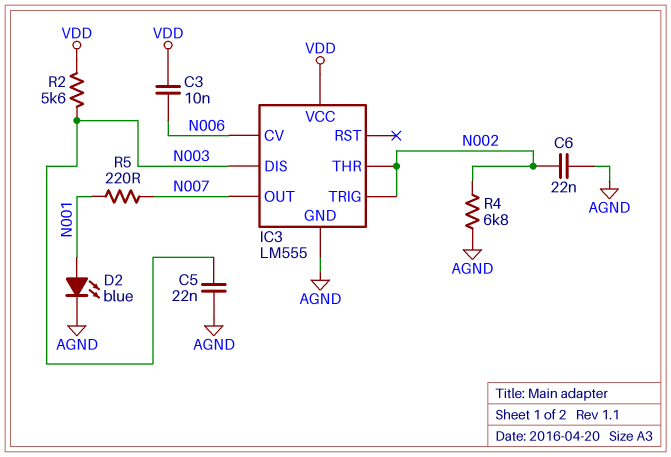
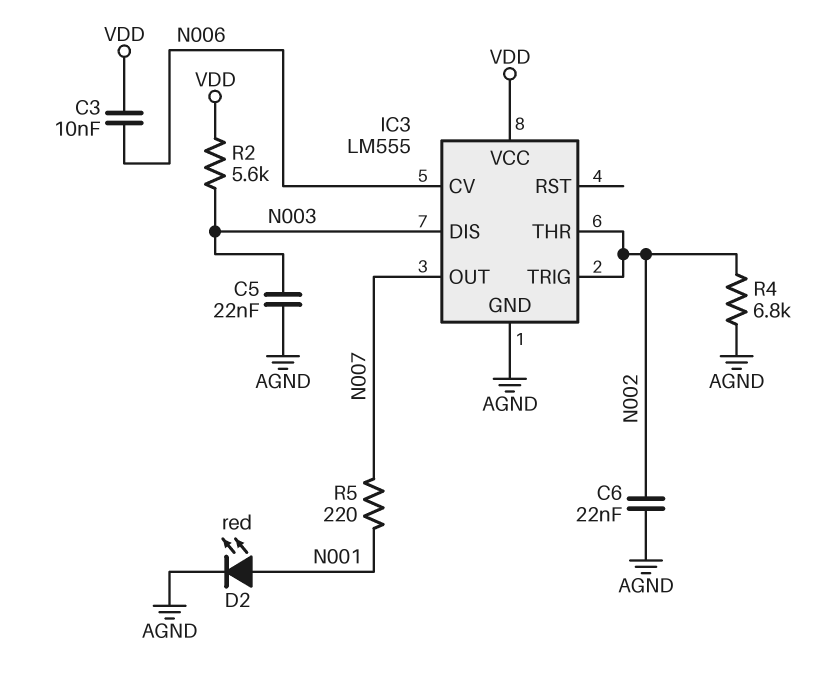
D2: LED blue (A N001, K AGND) -> LED red (A N001, K AGND)

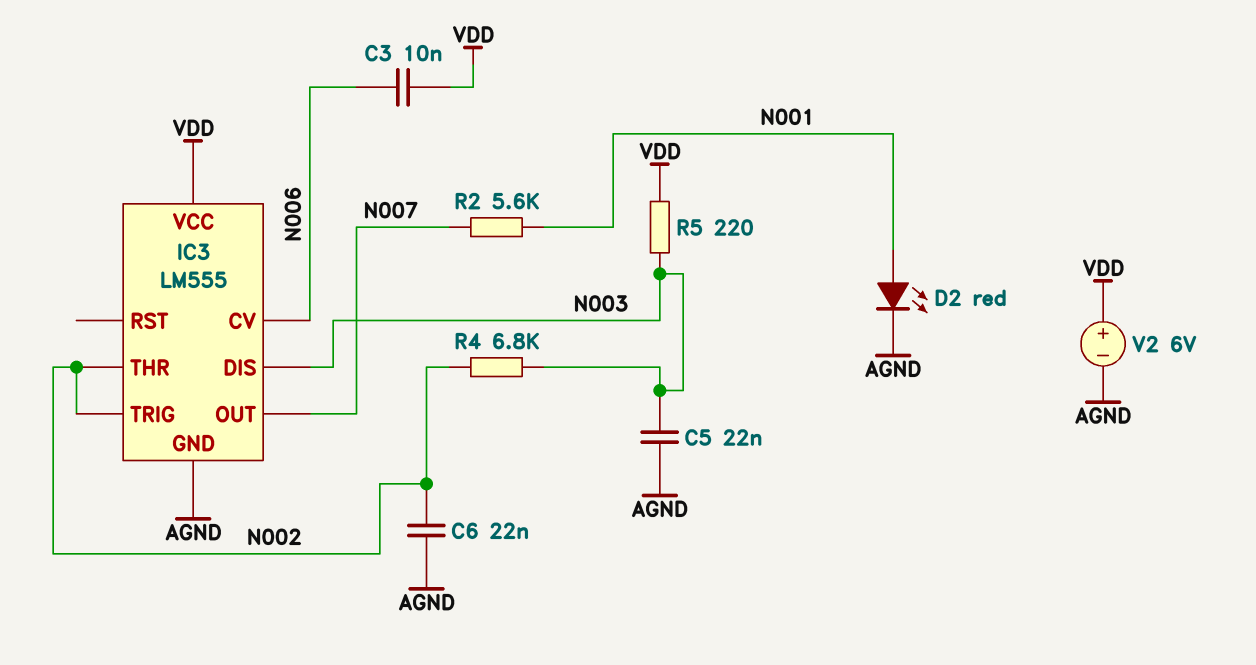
R2: 5.6k (N003, VDD) -> 5.6k (N001, N007)
R4: 6.8k (AGND, N002) -> 6.8k (N002, N003)
R5: 220 (N001, N007) -> 220 (N003, VDD)
V2: none -> 6V (plus VDD, minus AGND)

